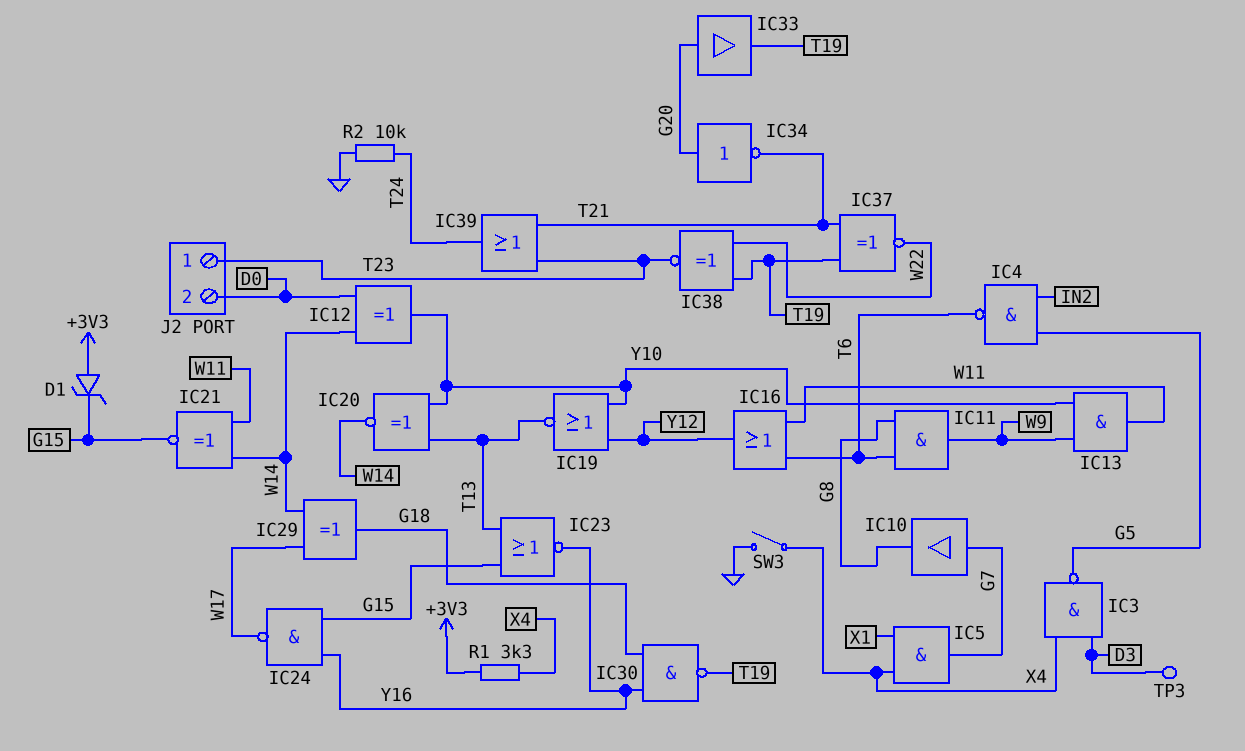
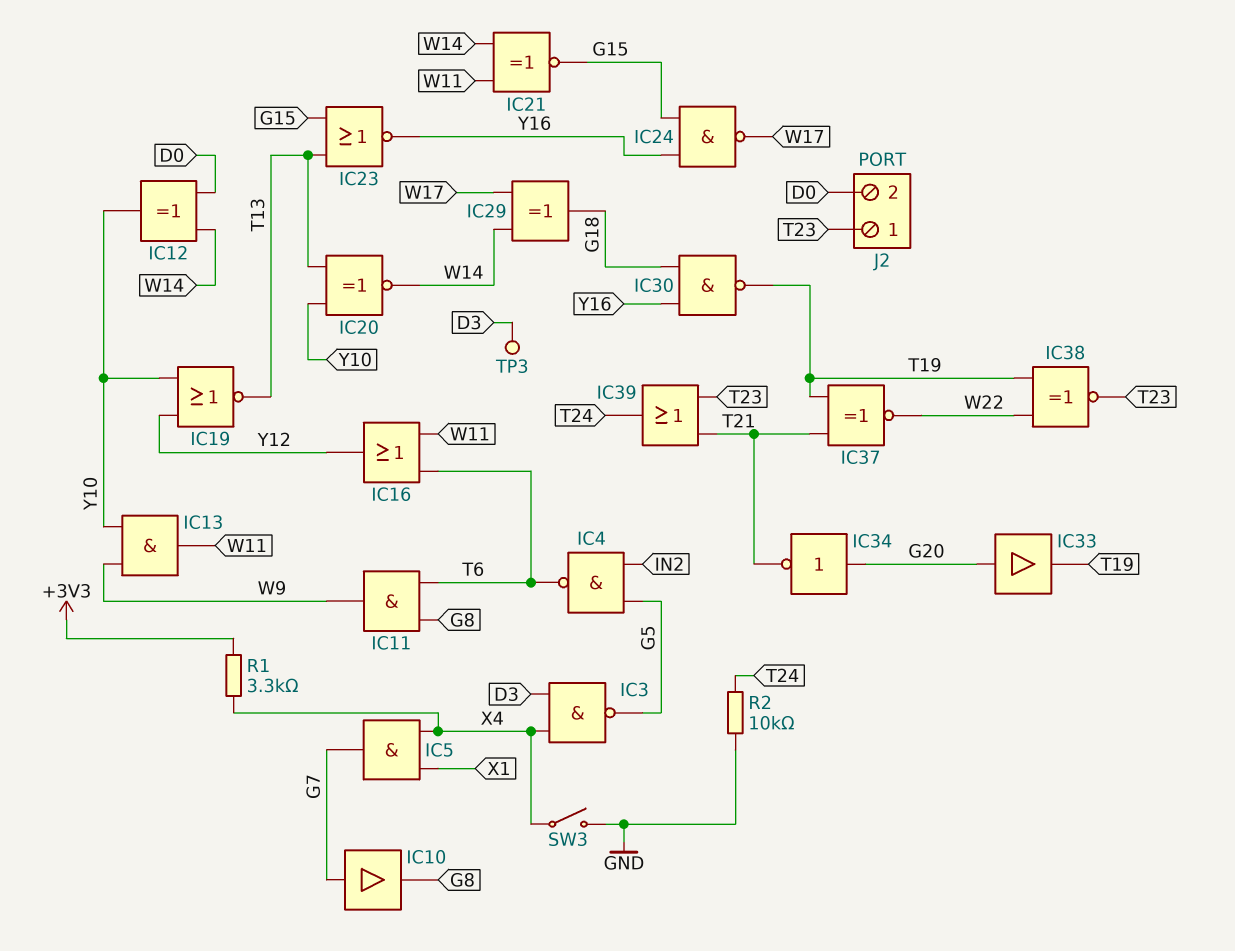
D1: zener (A +3V3, K G15) -> none

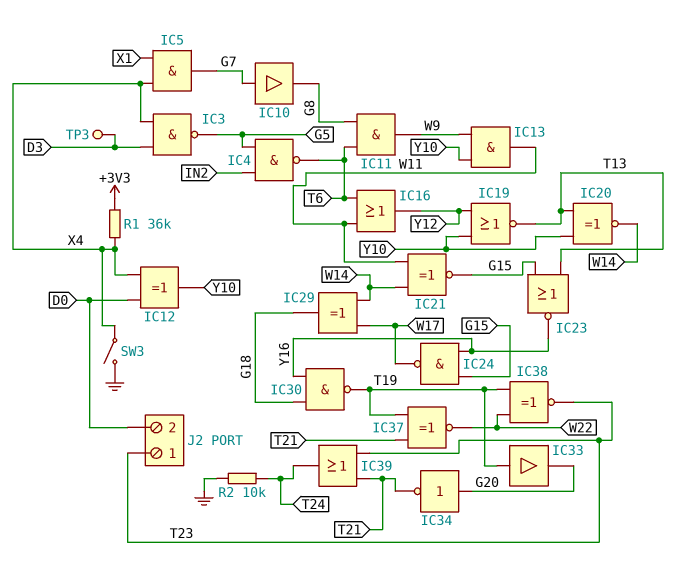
IC12: XOR (in D0, in W14, out Y10) -> XOR (in D0, in X4, out Y10)
IC33: buffer (in G20, out T19) -> buffer (in T19, out G20)
R1: 3.3k (+3V3, X4) -> 36k (+3V3, X4)

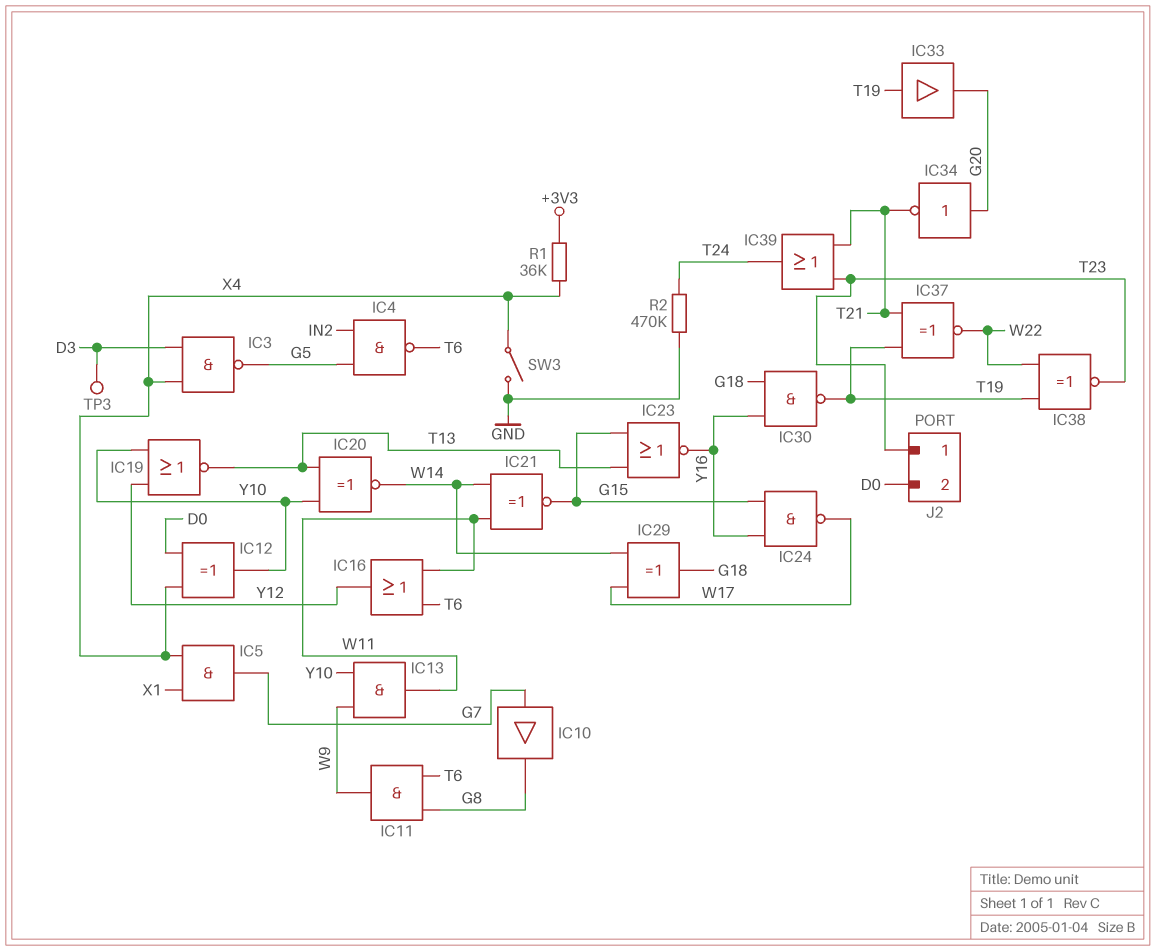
R2: 10k (GND, T24) -> 470k (GND, T24)

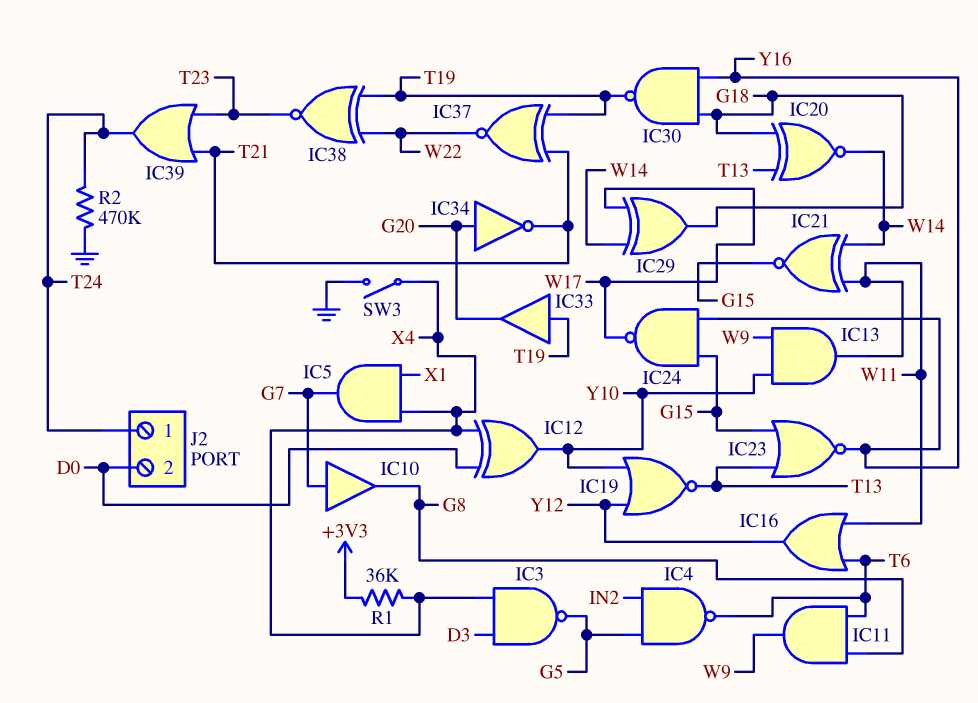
IC20: XNOR (in T13, in Y10, out W14) -> XNOR (in G18, in T13, out W14)
J2 pin 1: T23 -> T24
TP3: test point (D3) -> none

